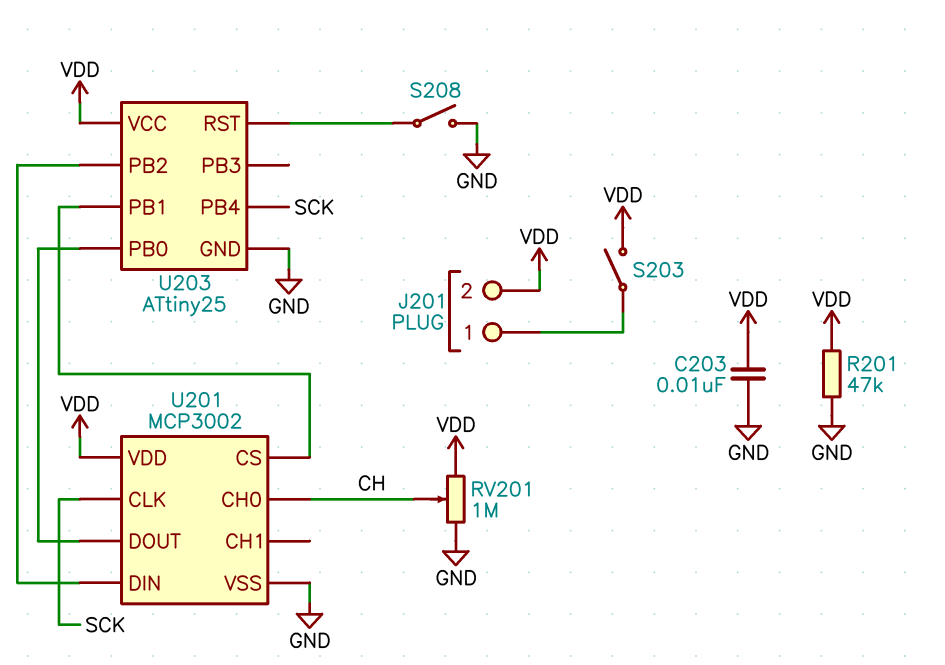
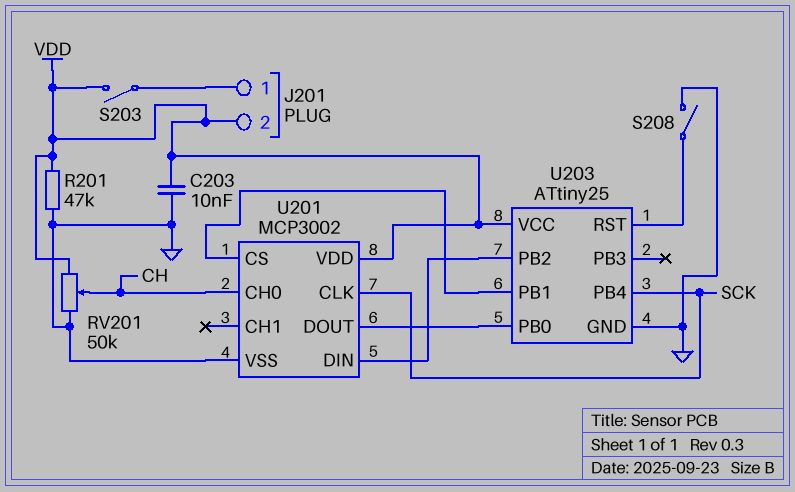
RV201: 1M (GND, VDD, wiper CH) -> 50k (GND, VDD, wiper CH)

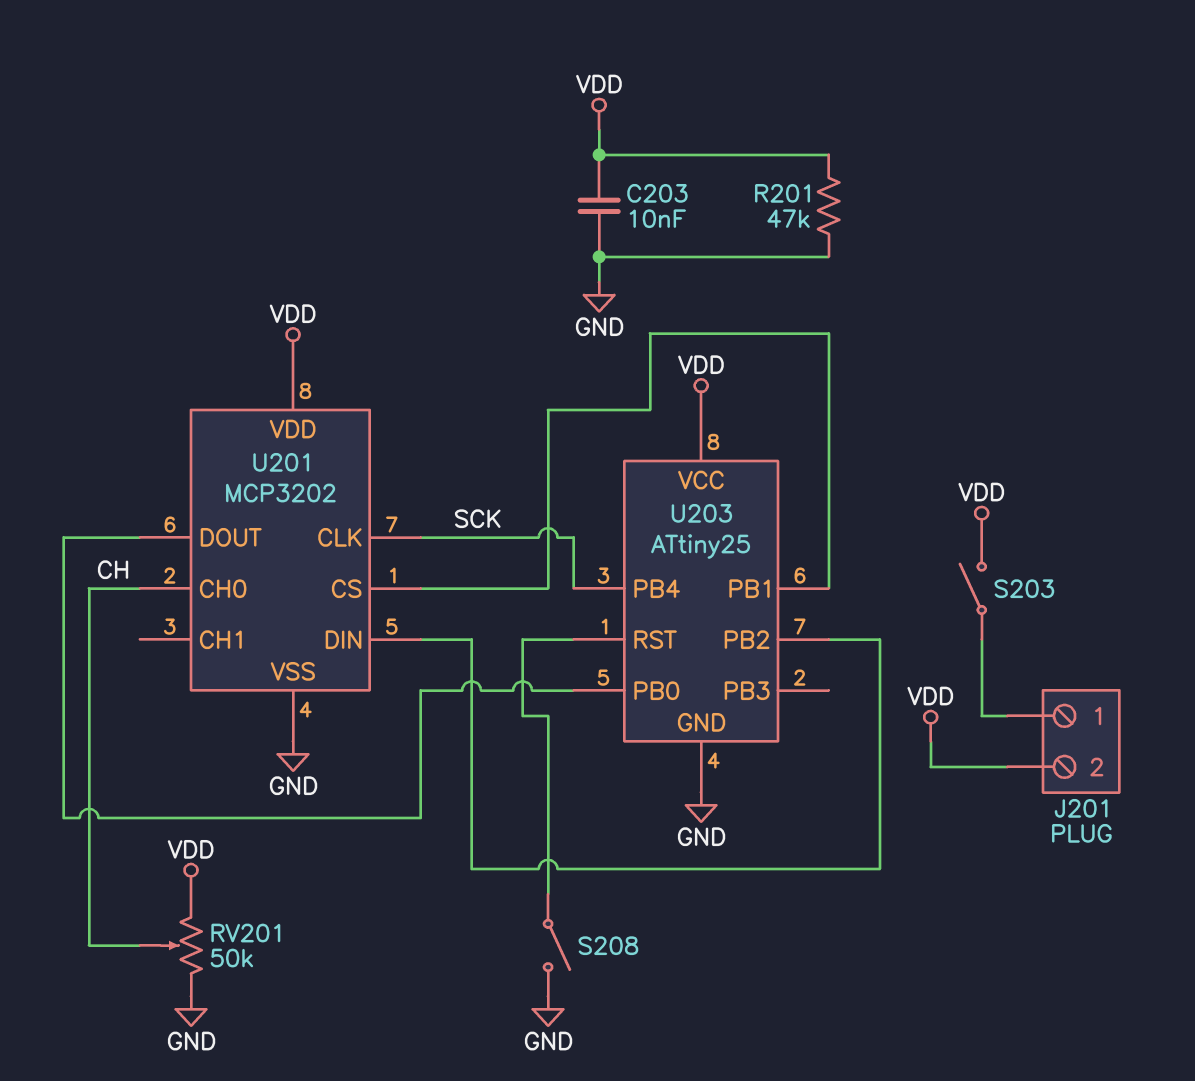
U201: MCP3002 -> MCP3202

